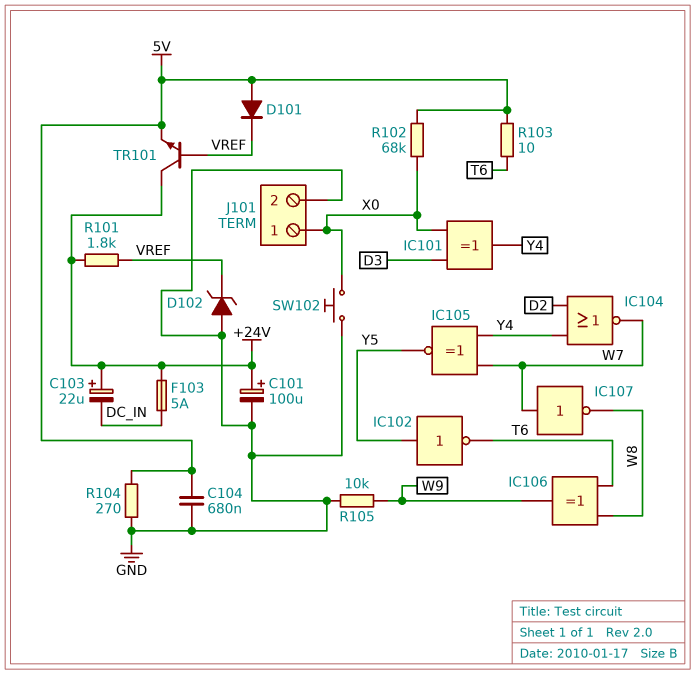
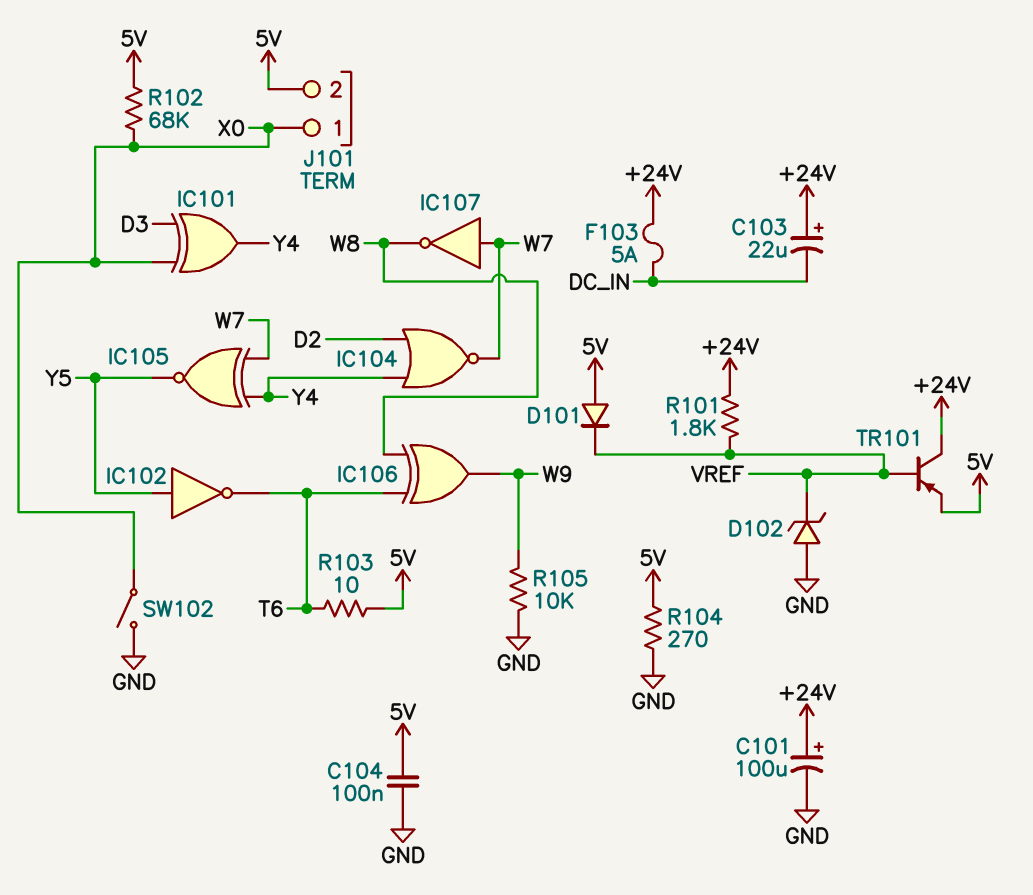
C104: 680nF (5V, GND) -> 100nF (5V, GND)
J101 pin 2: GND -> 5V
SW102: button (GND, X0) -> switch (GND, X0)
TR101: NPN (B VREF, C +24V, E 5V) -> PNP (B VREF, C +24V, E 5V)

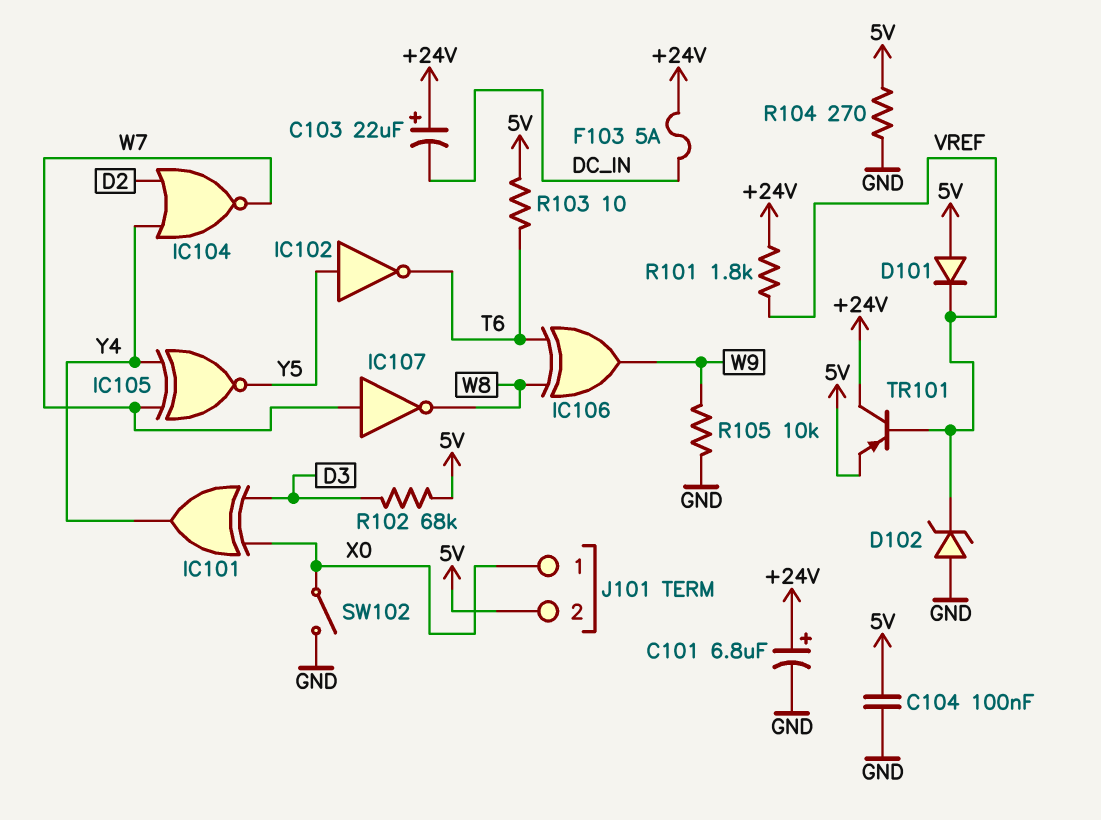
C101: 100uF (plus +24V, minus GND) -> 6.8uF (plus +24V, minus GND)
R102: 68k (5V, X0) -> 68k (5V, D3)

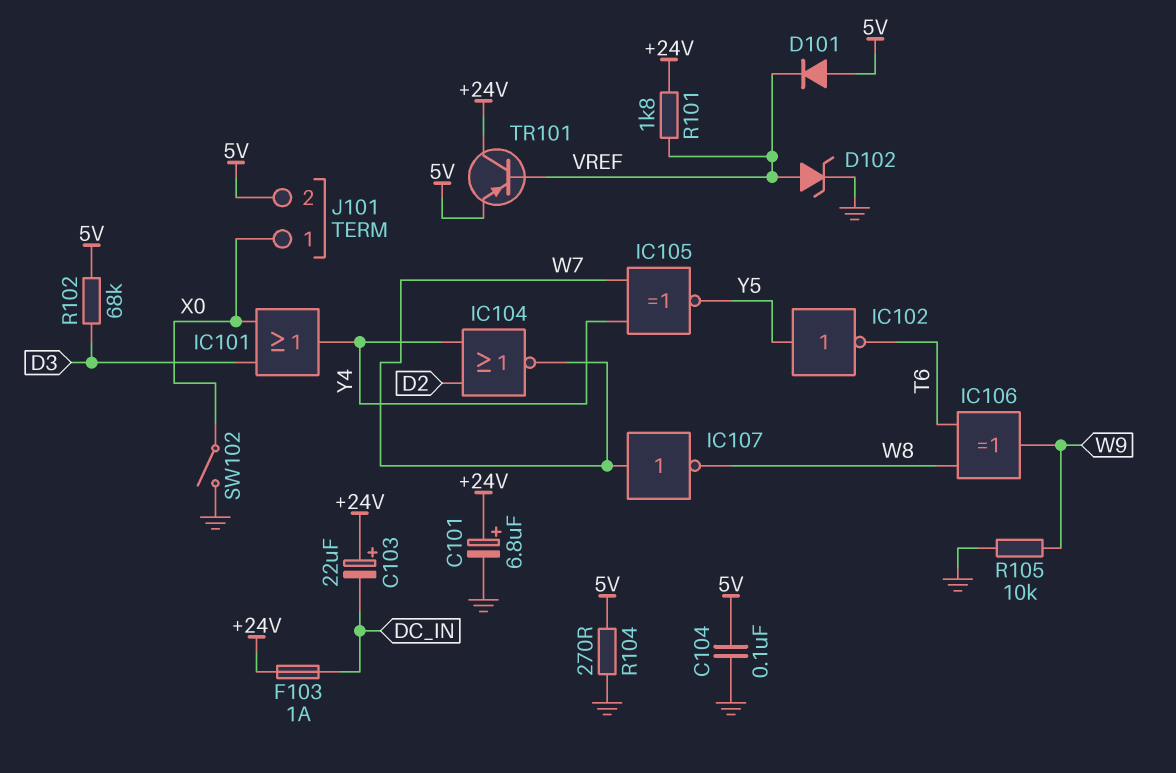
D102: zener (A GND, K VREF) -> zener (A VREF, K GND)
F103: 5A (+24V, DC_IN) -> 1A (+24V, DC_IN)
IC101: XOR (in D3, in X0, out Y4) -> OR (in D3, in X0, out Y4)
R103: 10 (5V, T6) -> none

